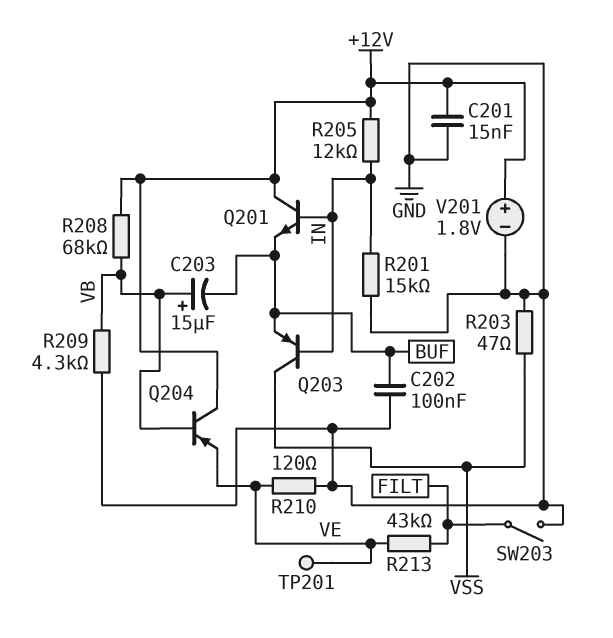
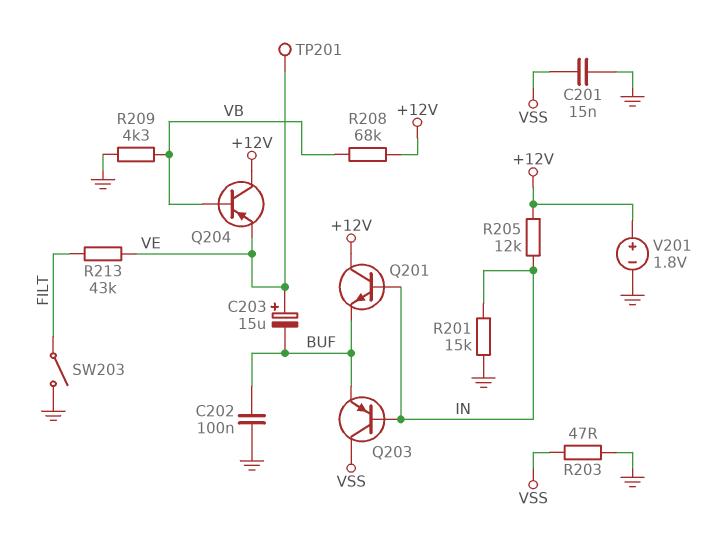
C201: 15nF (+12V, GND) -> 15nF (GND, VSS)
C203: 15uF (plus VB, minus BUF) -> 15uF (plus VE, minus BUF)
R210: 120 (GND, VE) -> none

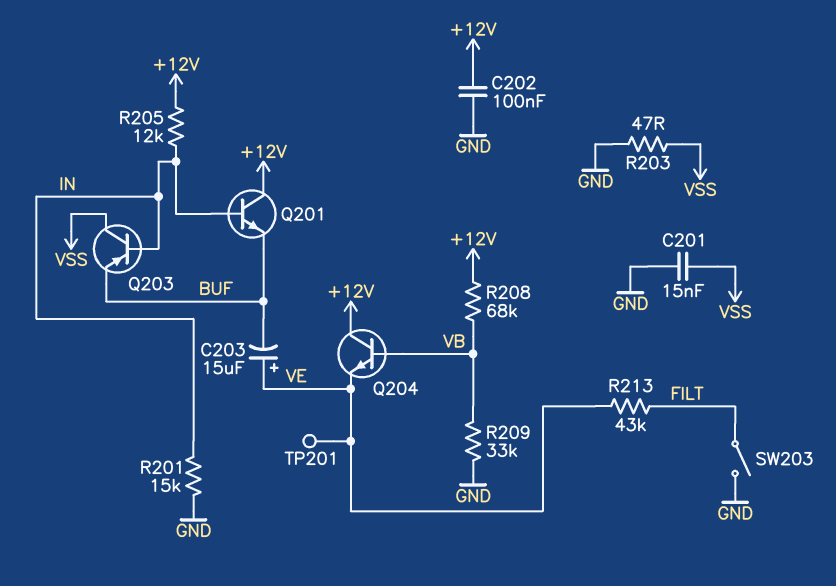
C202: 100nF (BUF, GND) -> 100nF (+12V, GND)
Q204: PNP (B VB, C +12V, E VE) -> NPN (B VB, C +12V, E VE)
R209: 4.3k (GND, VB) -> 33k (GND, VB)
V201: 1.8V (plus +12V, minus GND) -> none

